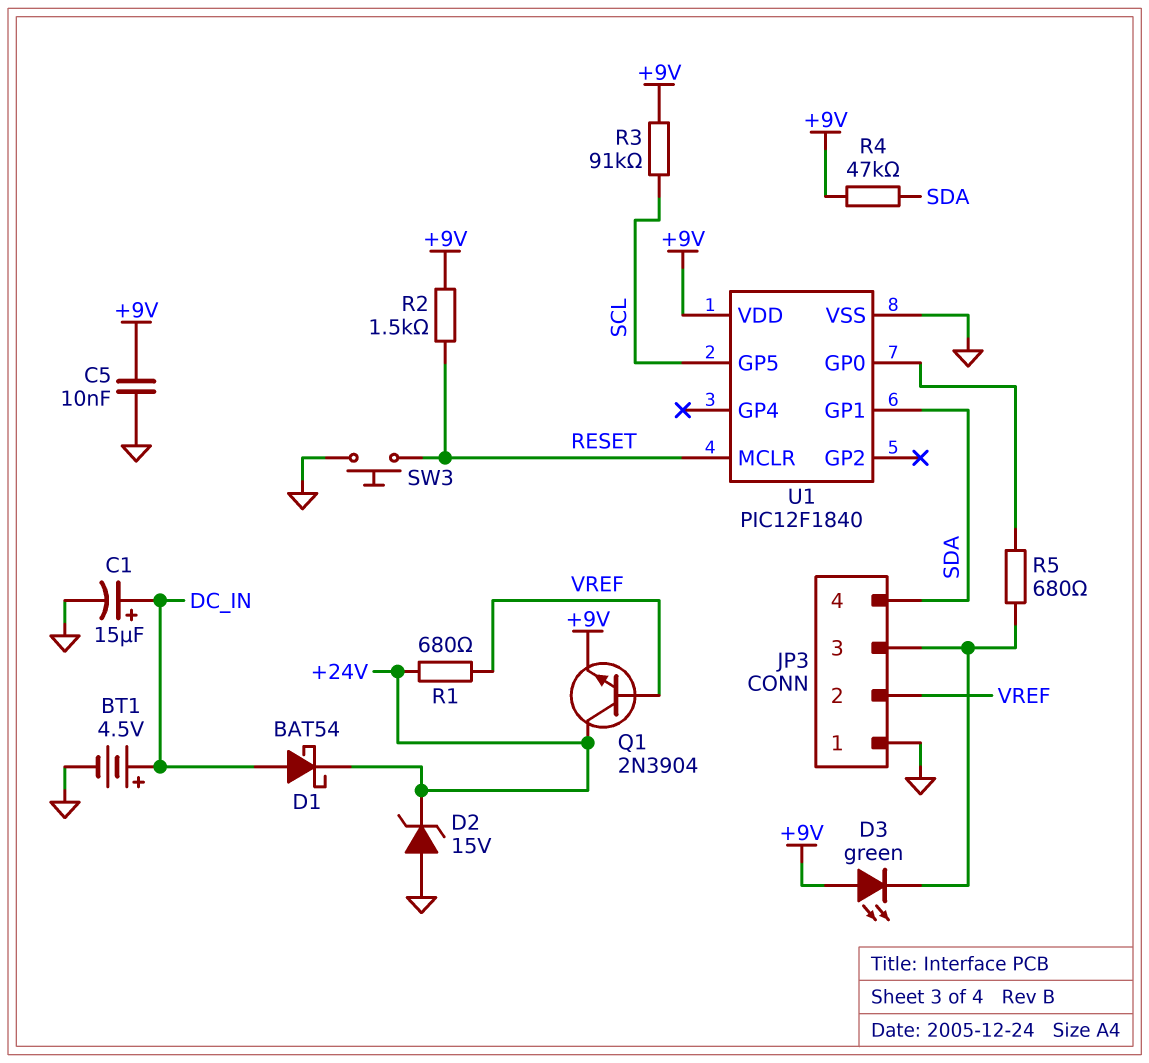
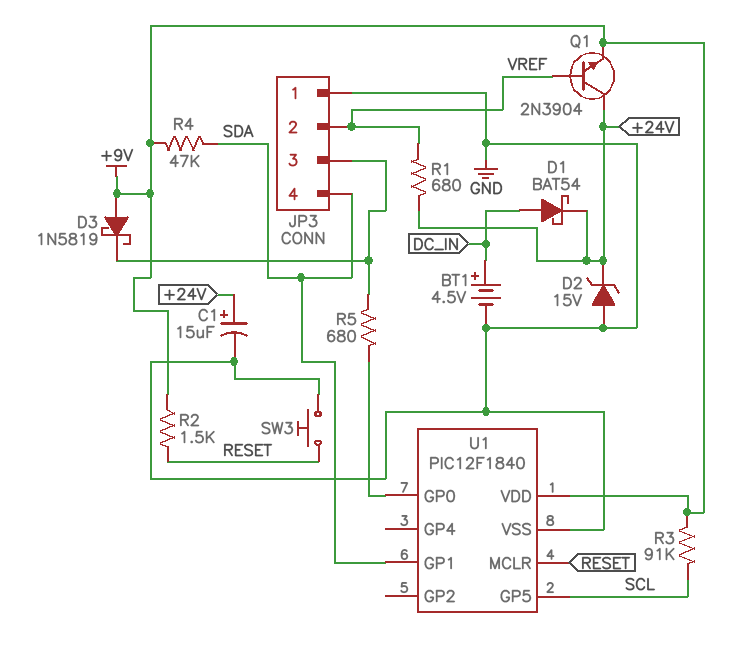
C1: 15uF (plus DC_IN, minus GND) -> 15uF (plus +24V, minus GND)
C5: 10nF (+9V, GND) -> none
D3: LED green (A +9V, K JP3/3) -> schottky 1N5819 (A +9V, K JP3/3)

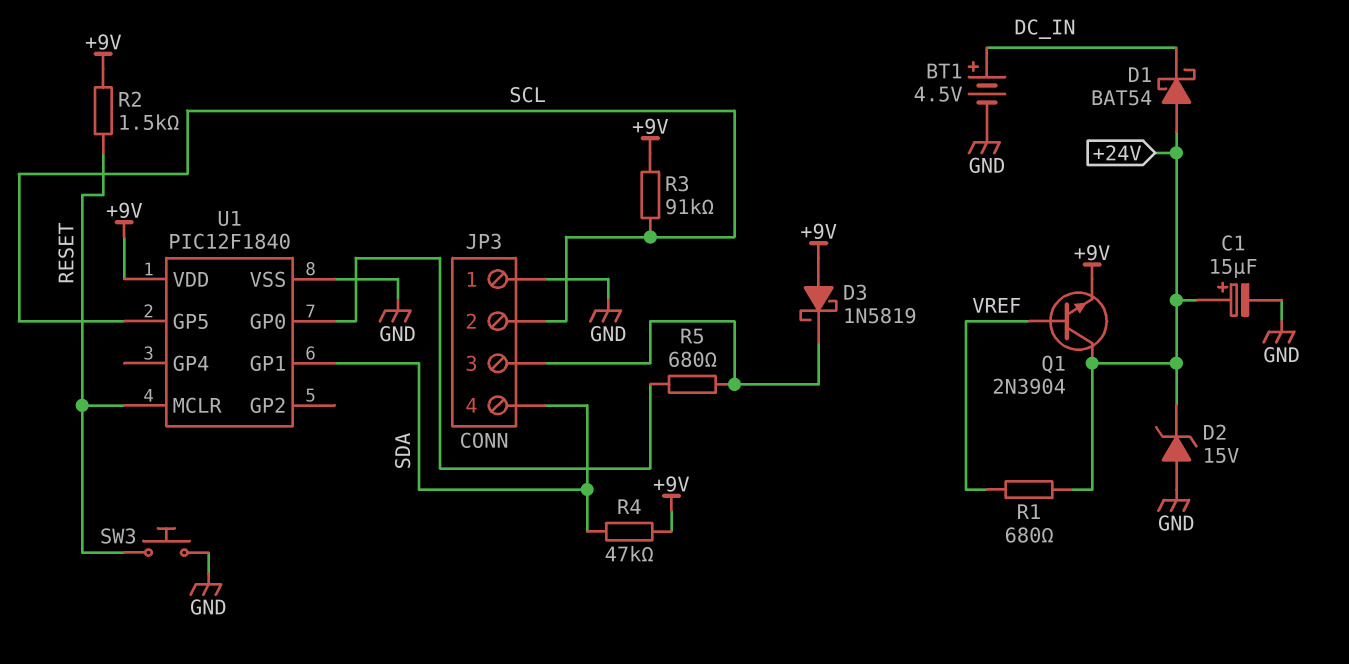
D1: schottky BAT54 (A DC_IN, K +24V) -> schottky BAT54 (A +24V, K DC_IN)
JP3 pin 2: VREF -> SCL

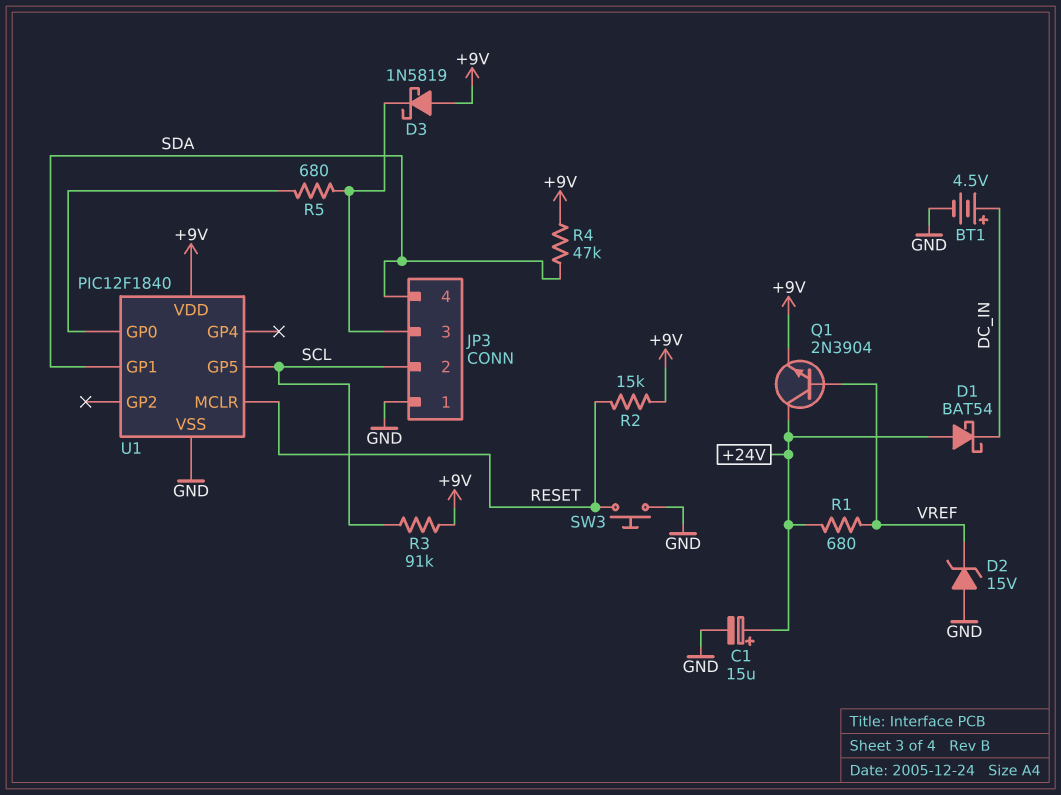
D2: zener 15V (A GND, K +24V) -> zener 15V (A GND, K VREF)
R2: 1.5k (+9V, RESET) -> 15k (+9V, RESET)

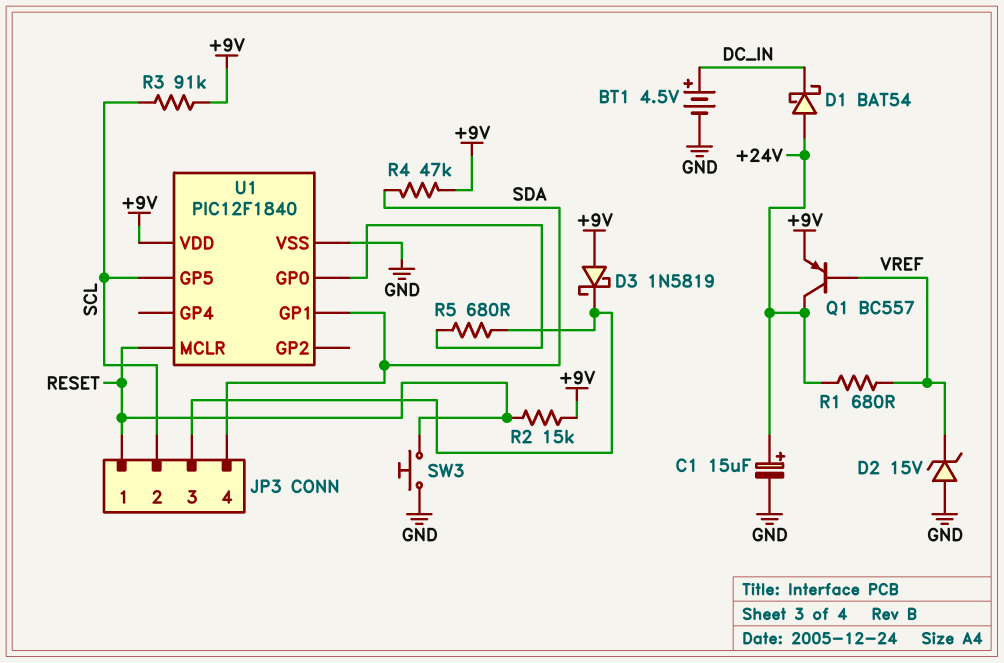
JP3 pin 1: GND -> RESET
Q1: NPN 2N3904 (B VREF, C +24V, E +9V) -> PNP BC557 (B VREF, C +24V, E +9V)

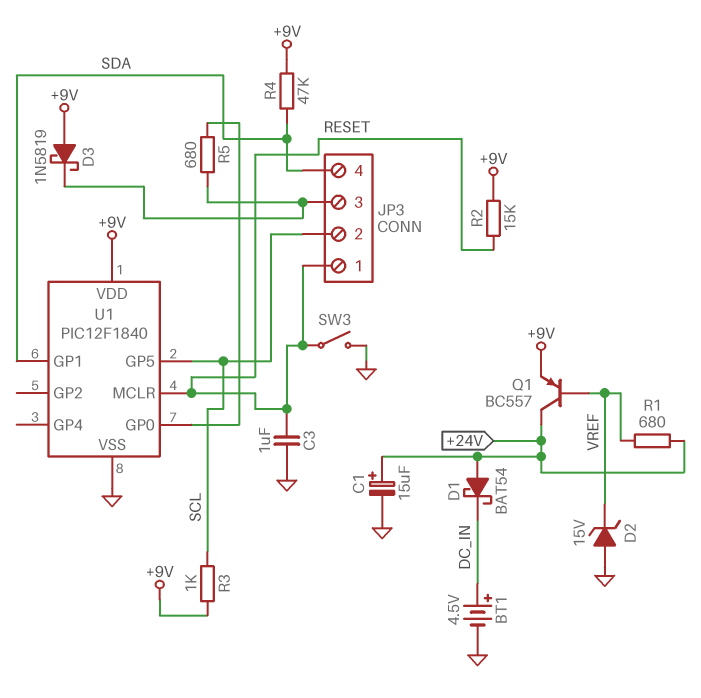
C3: none -> 1uF (GND, RESET)
R3: 91k (+9V, SCL) -> 1k (+9V, SCL)
SW3: button (GND, RESET) -> switch (GND, RESET)

